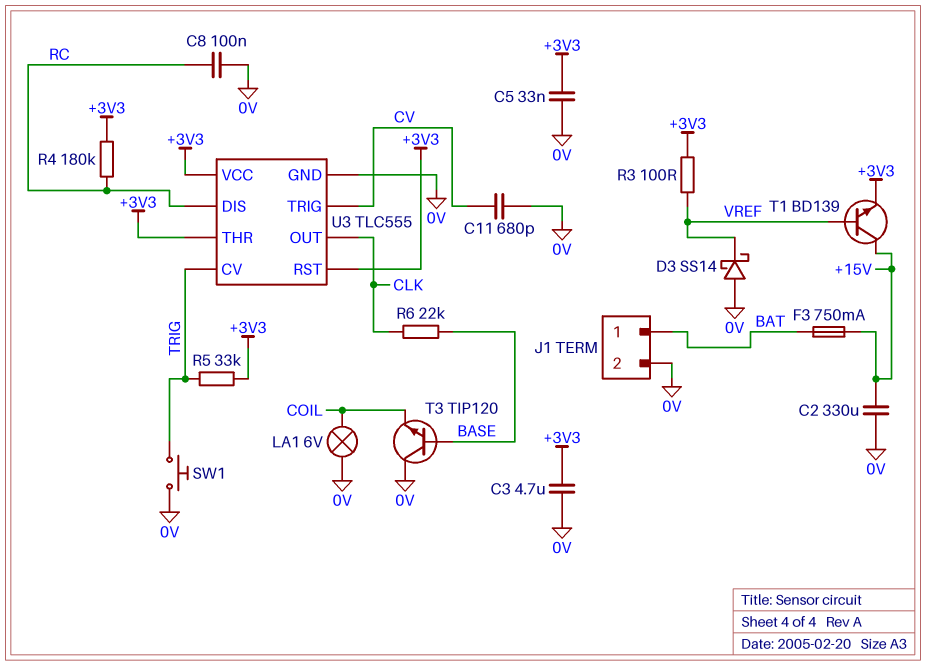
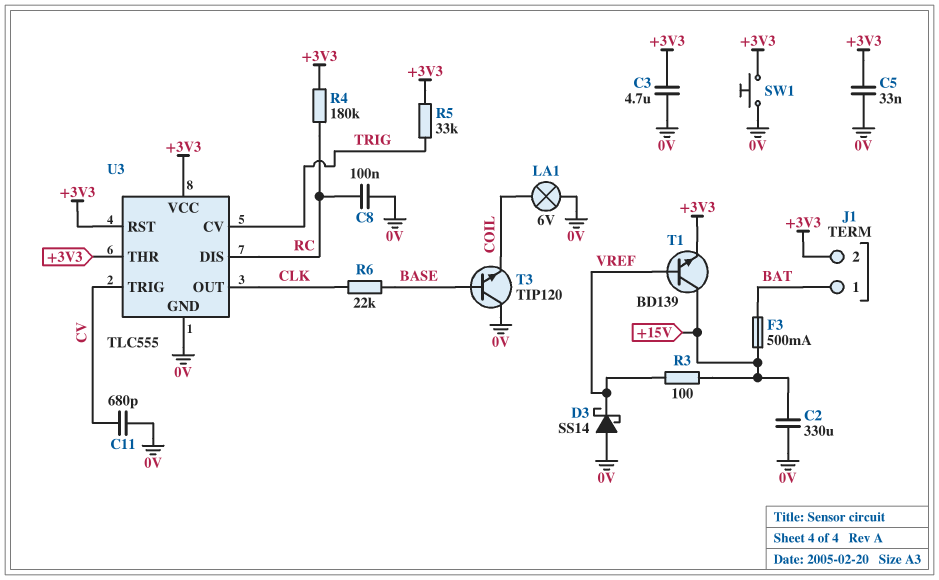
F3: 750mA (+15V, BAT) -> 500mA (+15V, BAT)
J1 pin 2: 0V -> +3V3
R3: 100 (+3V3, VREF) -> 100 (+15V, VREF)
SW1: button (0V, TRIG) -> button (+3V3, 0V)

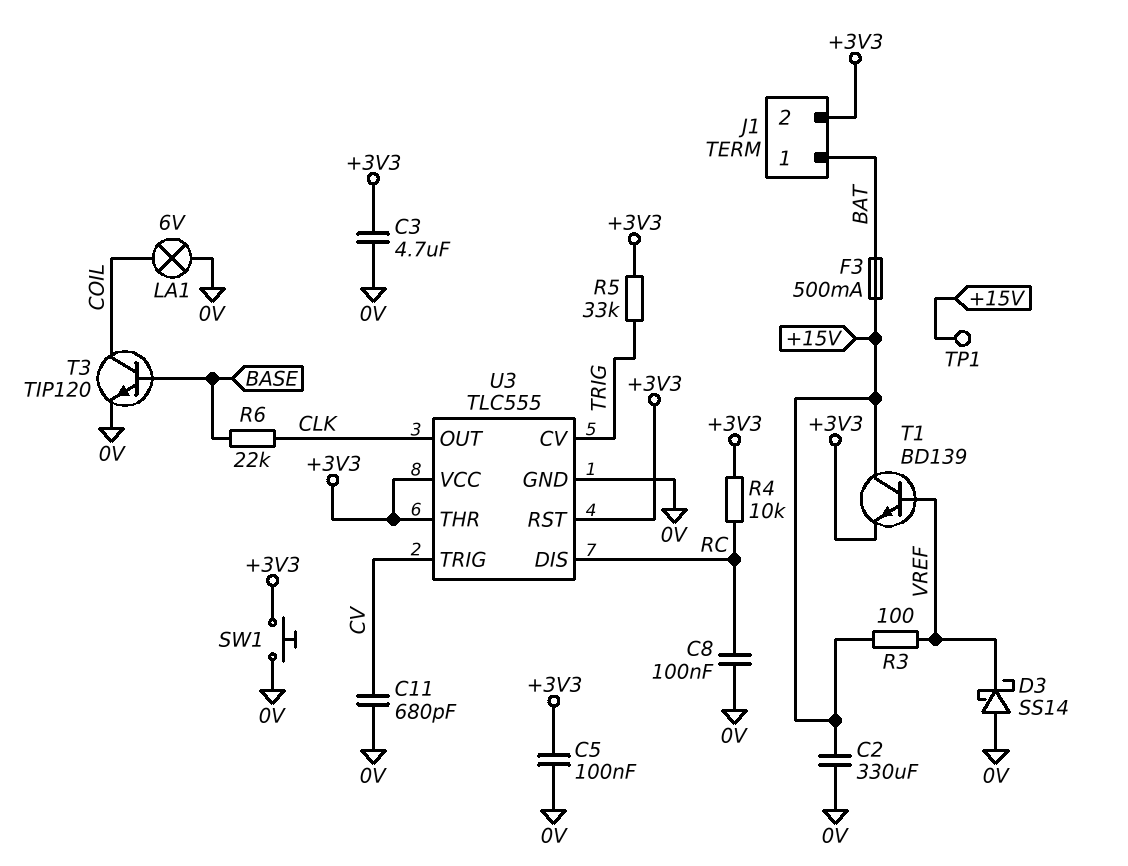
C5: 33nF (+3V3, 0V) -> 100nF (+3V3, 0V)
R4: 180k (+3V3, RC) -> 10k (+3V3, RC)
T3: NPN TIP120 (B BASE, C 0V, E COIL) -> NPN TIP120 (B BASE, C COIL, E 0V)
TP1: none -> test point (+15V)

